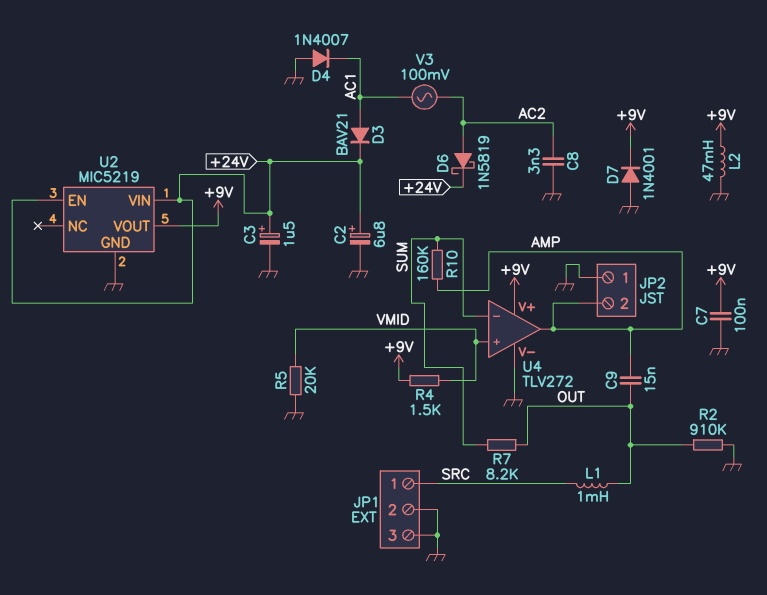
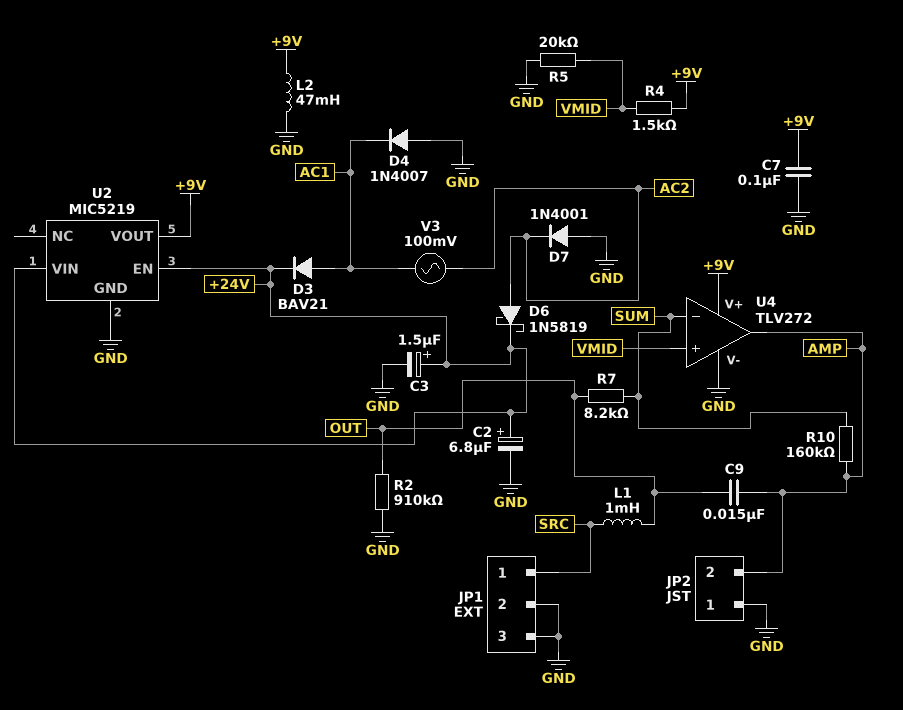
C8: 3.3nF (AC2, GND) -> none
D7: diode 1N4001 (A GND, K +9V) -> diode 1N4001 (A GND, K AC2)

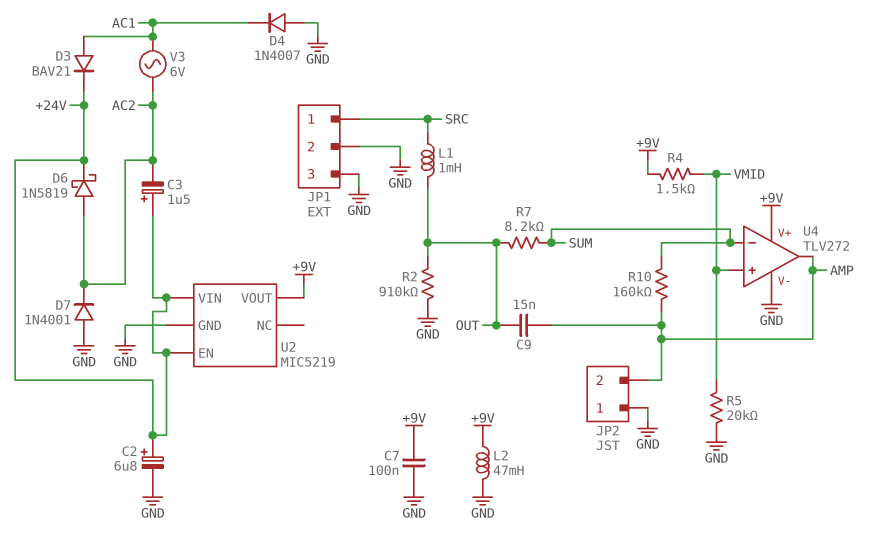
C3: 1.5uF (plus +24V, minus GND) -> 1.5uF (plus +24V, minus AC2)
V3: AC 100mV (AC1, AC2) -> AC 6V (AC1, AC2)

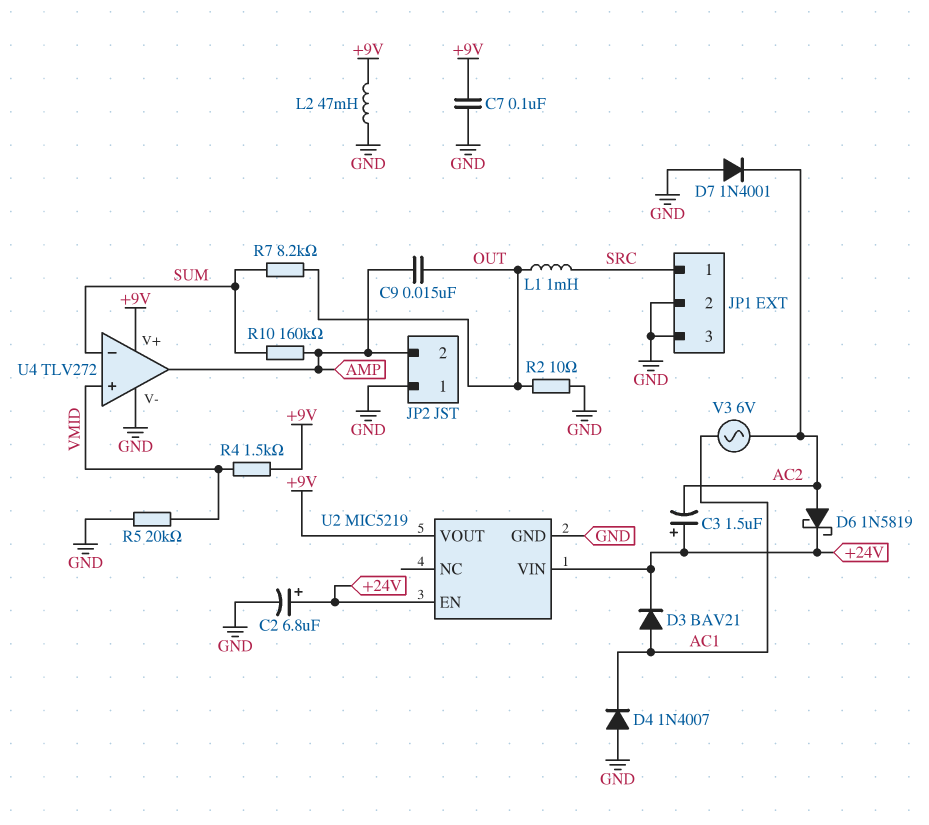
R2: 910k (GND, OUT) -> 10 (GND, OUT)

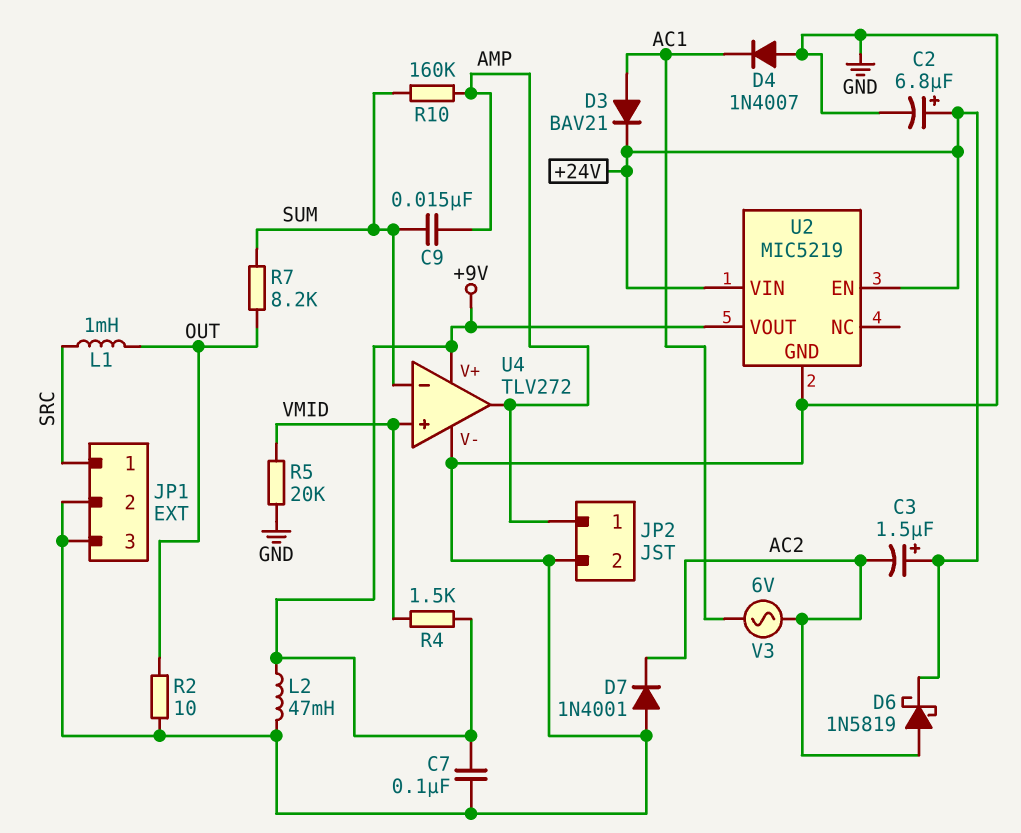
C9: 15nF (AMP, OUT) -> 15nF (AMP, SUM)
JP2 pin 1: GND -> AMP
JP2 pin 2: AMP -> GND

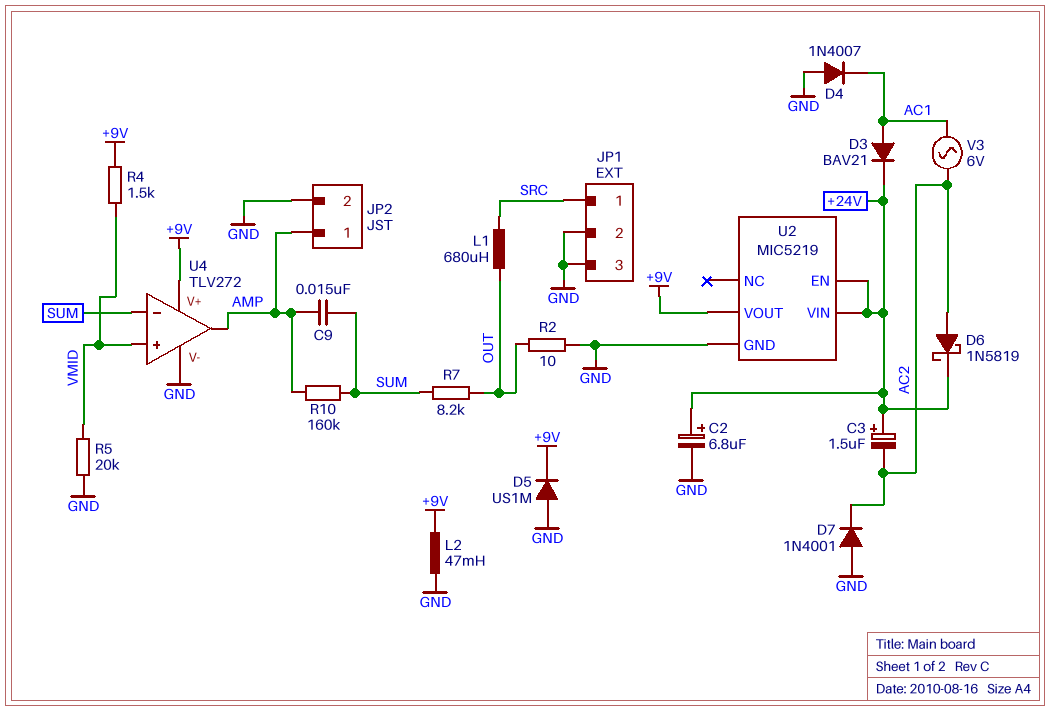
C7: 100nF (+9V, GND) -> none
D5: none -> diode US1M (A GND, K +9V)
L1: 1mH (OUT, SRC) -> 680uH (OUT, SRC)

